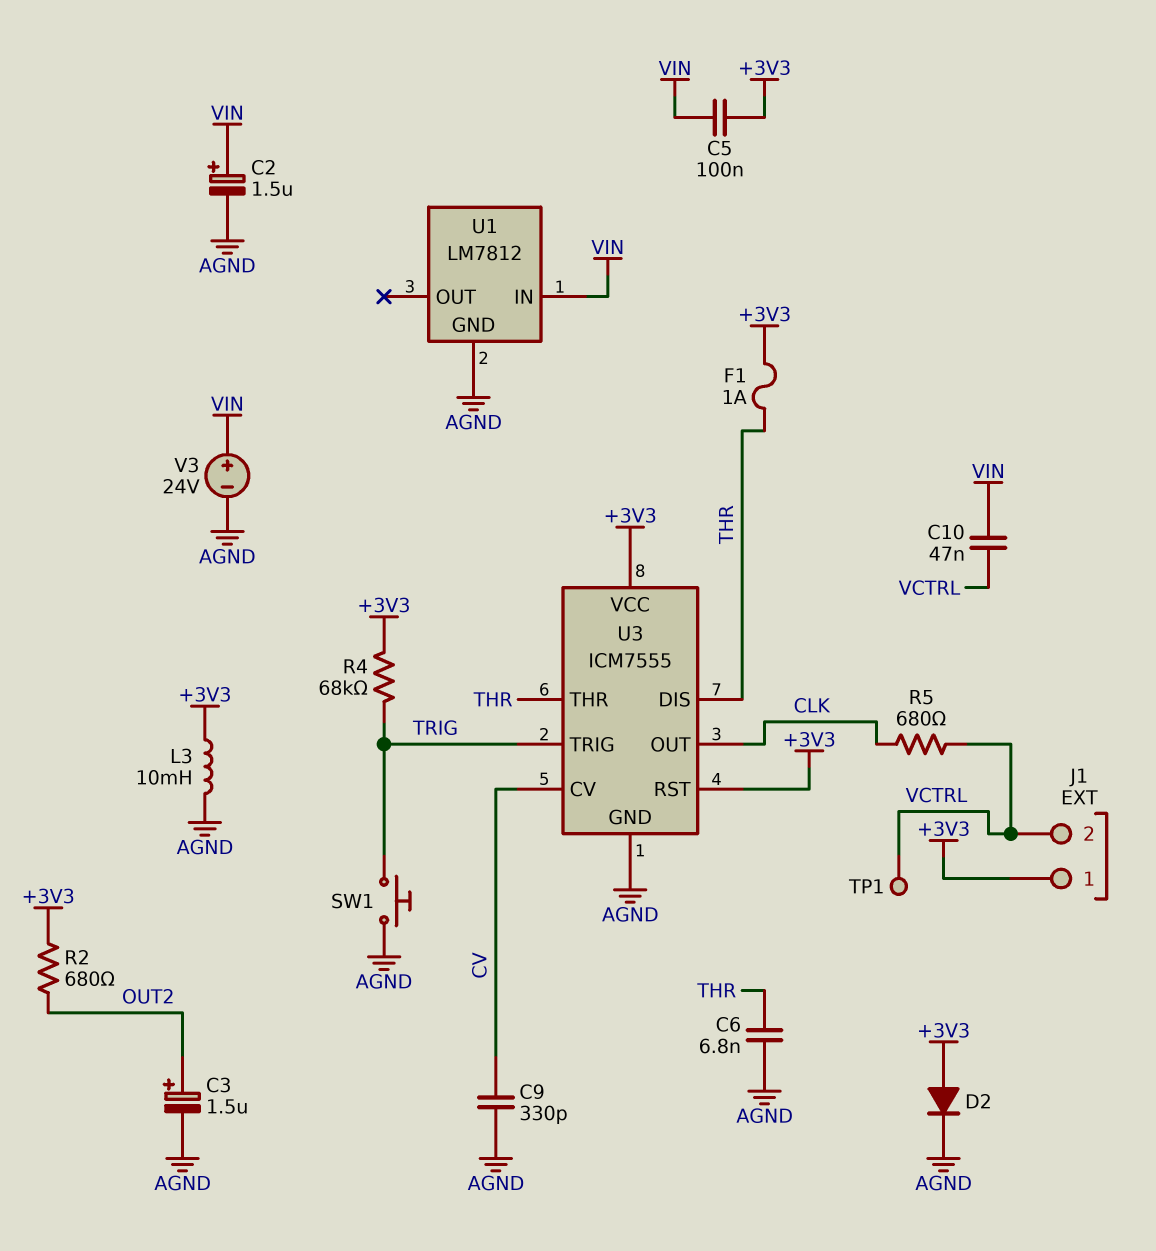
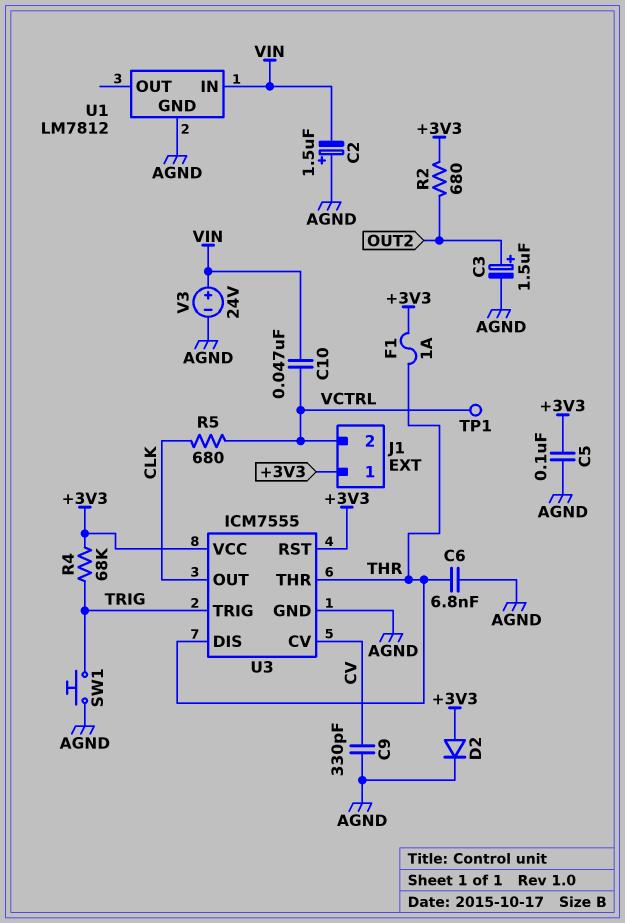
C2: 1.5uF (plus VIN, minus AGND) -> 1.5uF (plus AGND, minus VIN)
C5: 100nF (+3V3, VIN) -> 100nF (+3V3, AGND)
L3: 10mH (+3V3, AGND) -> none

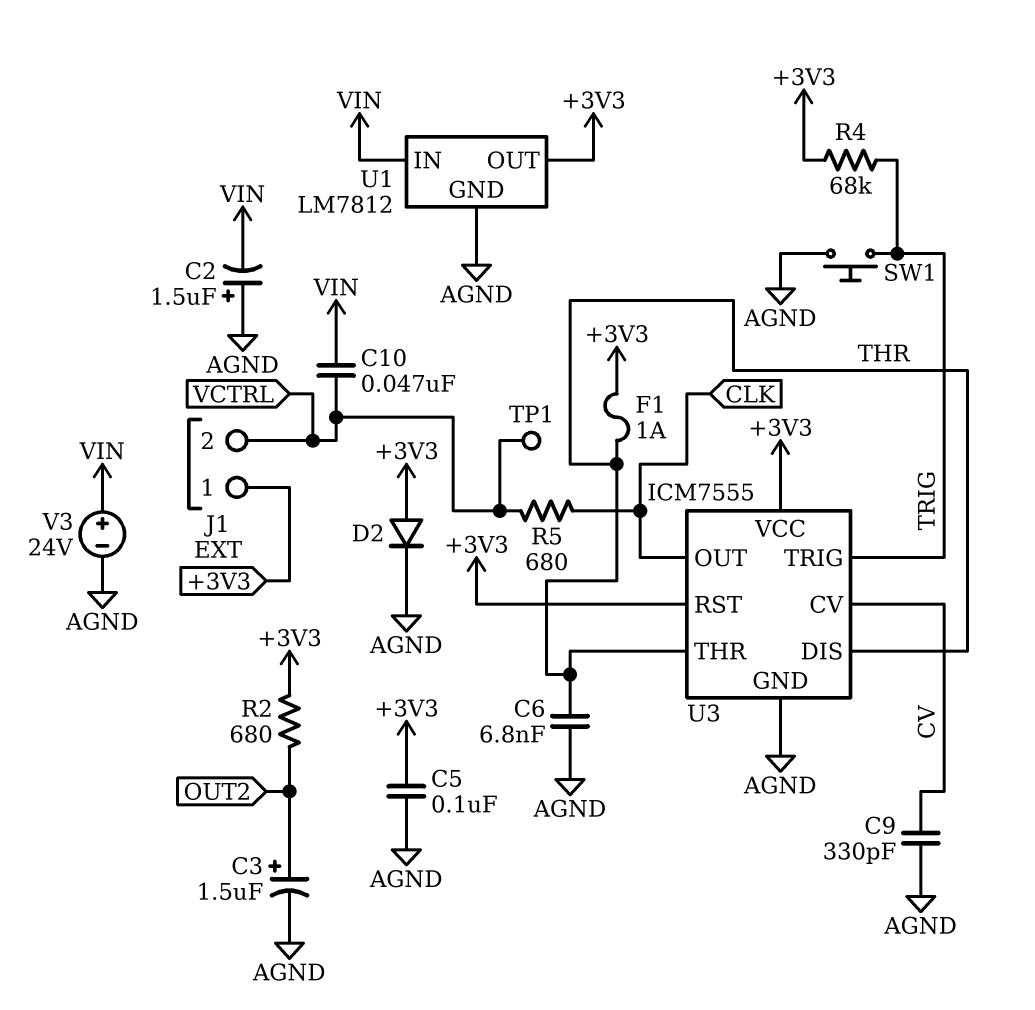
U1 pin OUT: none -> +3V3

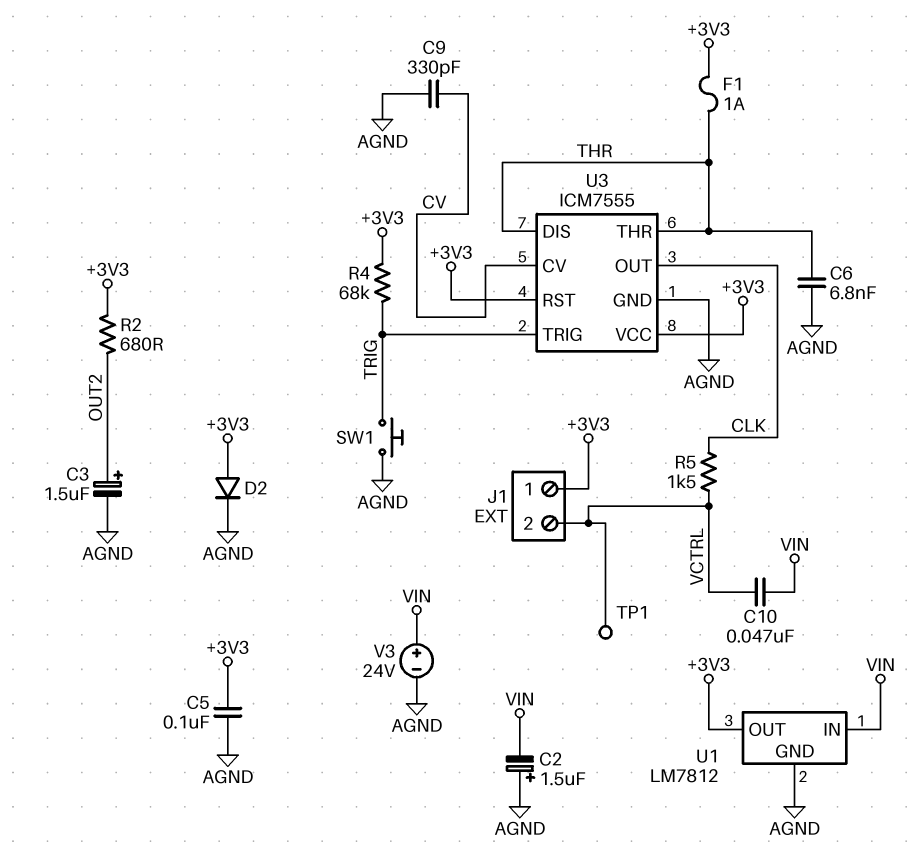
R5: 680 (CLK, VCTRL) -> 1.5k (CLK, VCTRL)

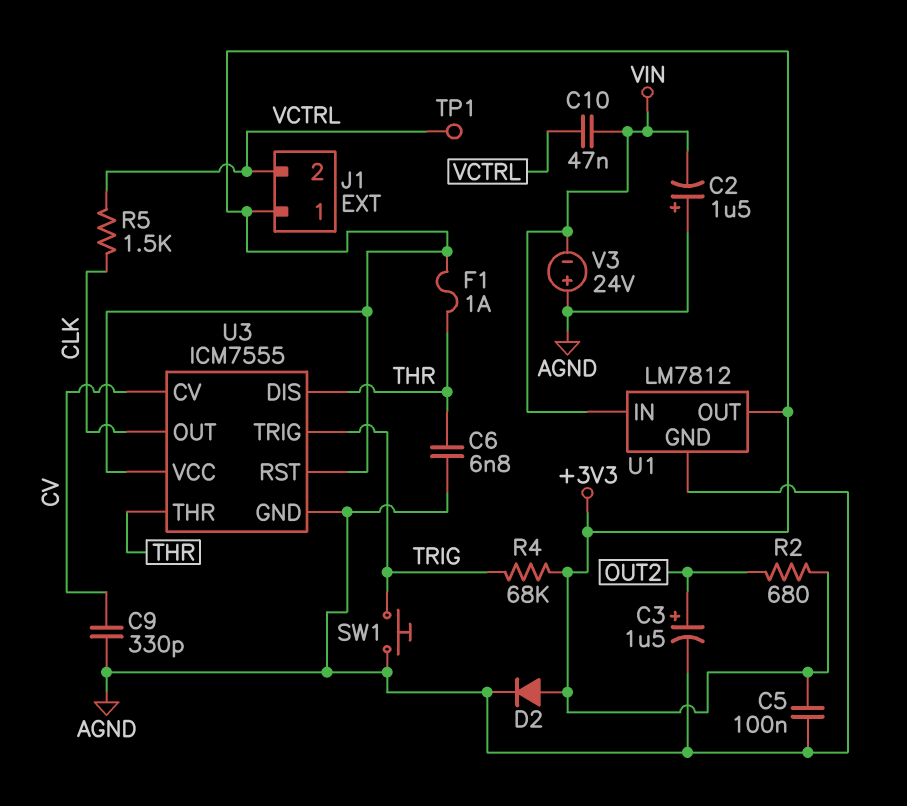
V3: 24V (plus VIN, minus AGND) -> 24V (plus AGND, minus VIN)

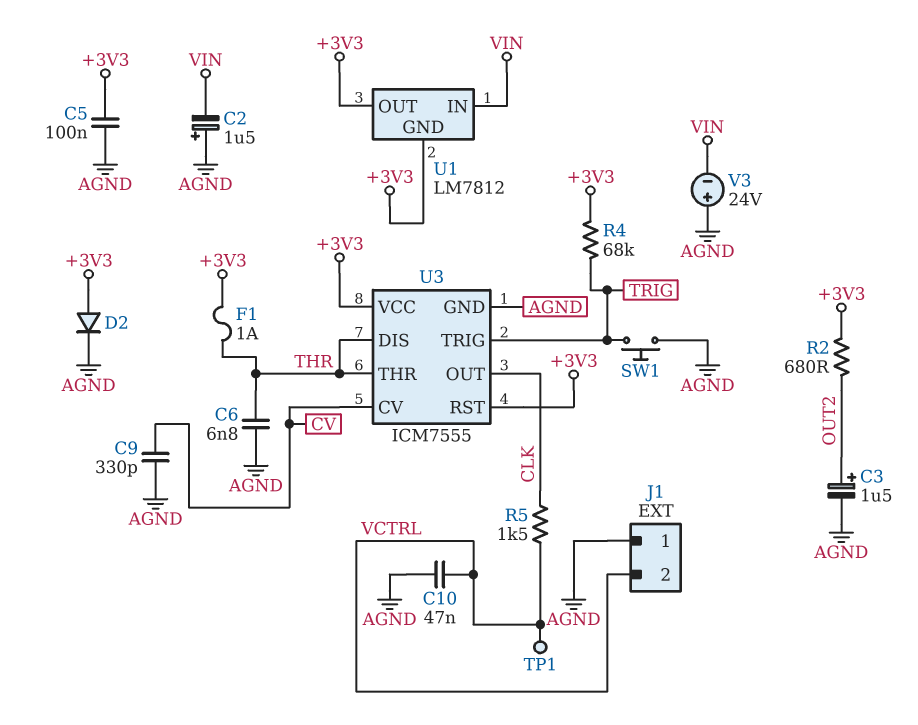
C10: 47nF (VCTRL, VIN) -> 47nF (AGND, VCTRL)
J1 pin 1: +3V3 -> AGND
U1 pin GND: AGND -> +3V3

